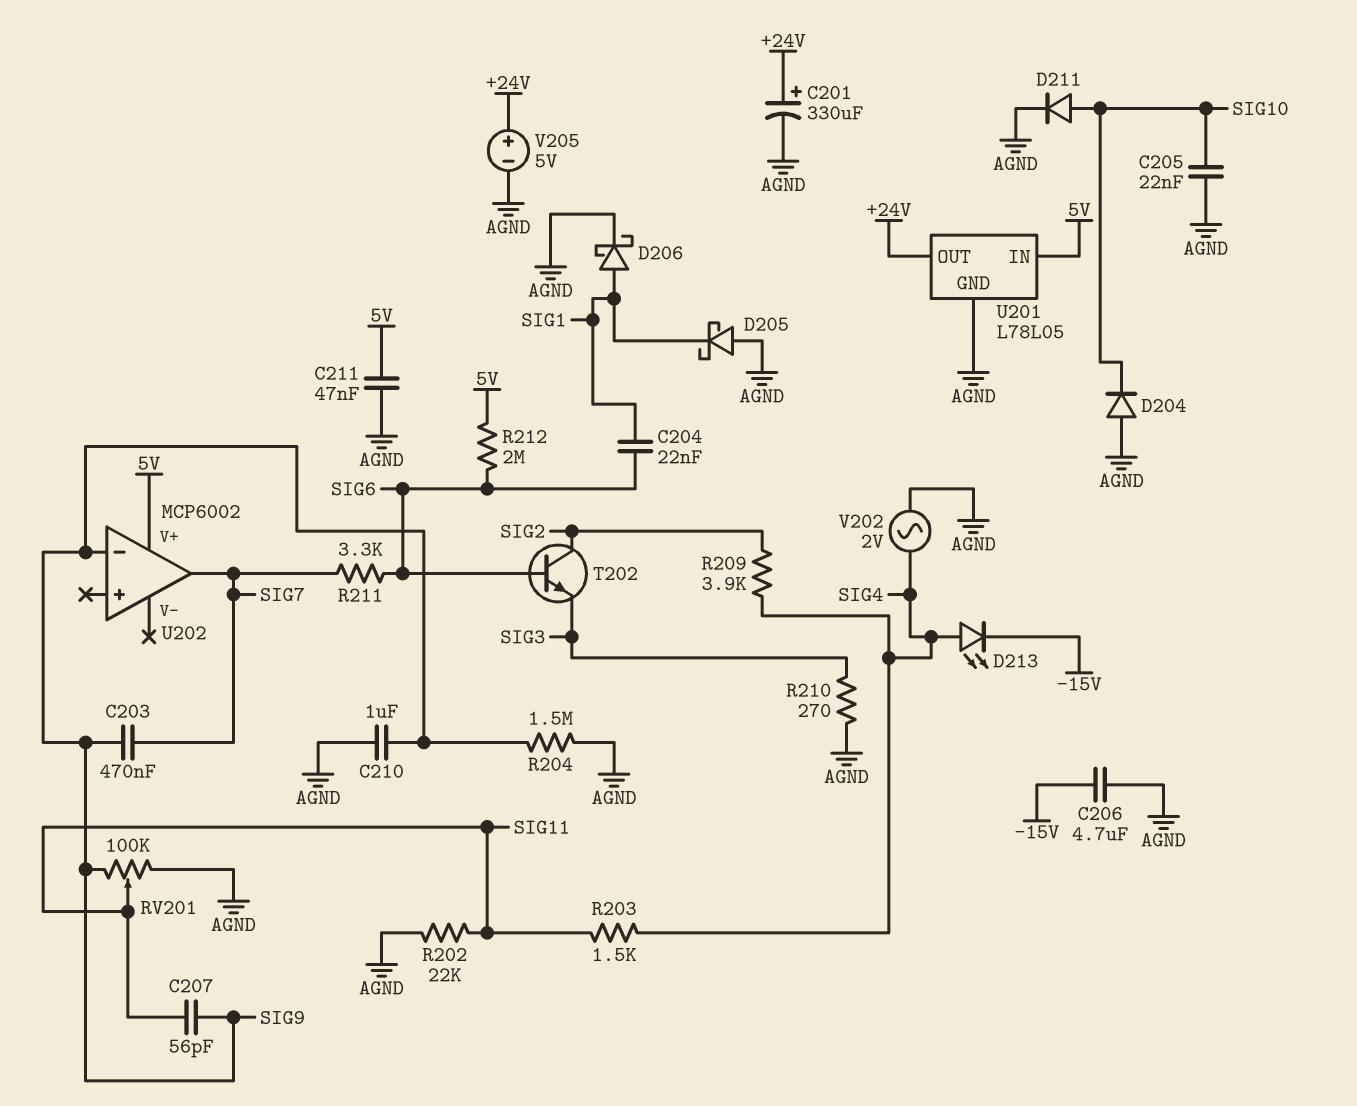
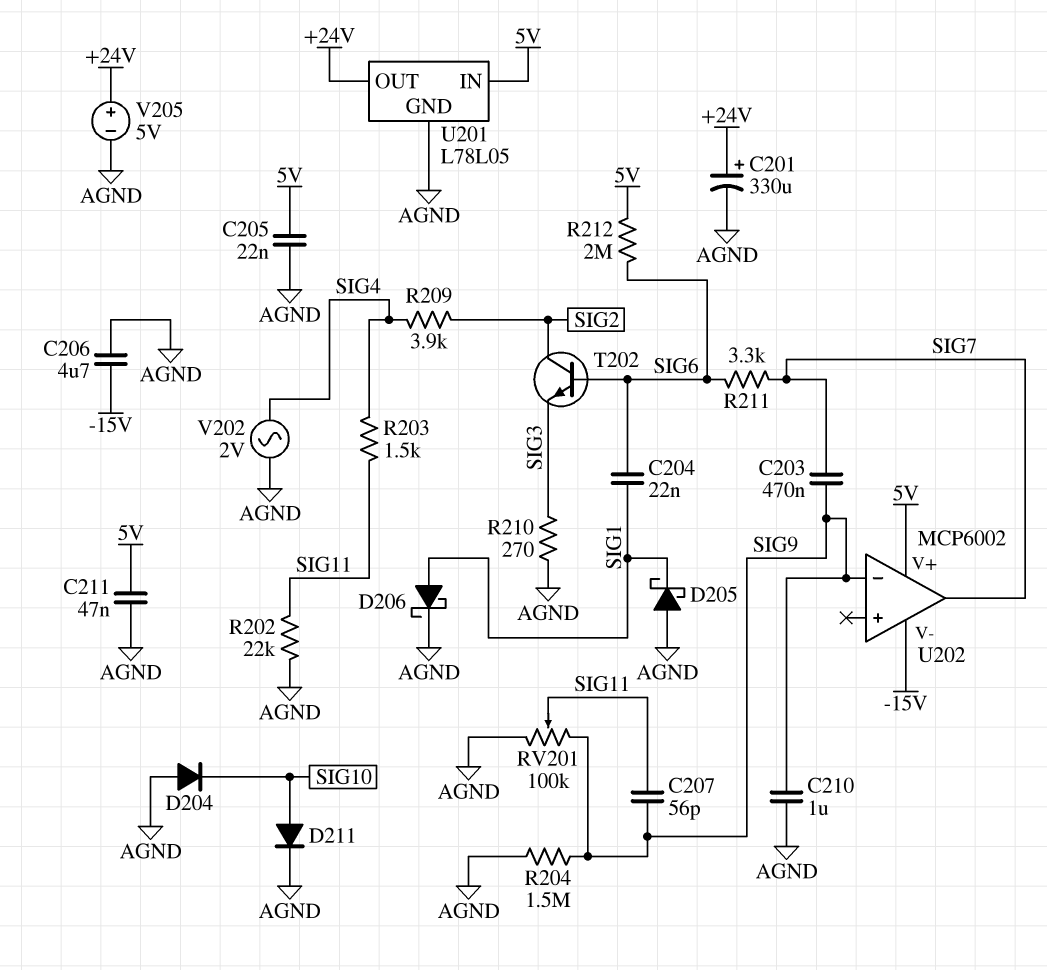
C205: 22nF (AGND, SIG10) -> 22nF (5V, AGND)
D213: LED (A SIG4, K -15V) -> none
U202 pin V-: none -> -15V

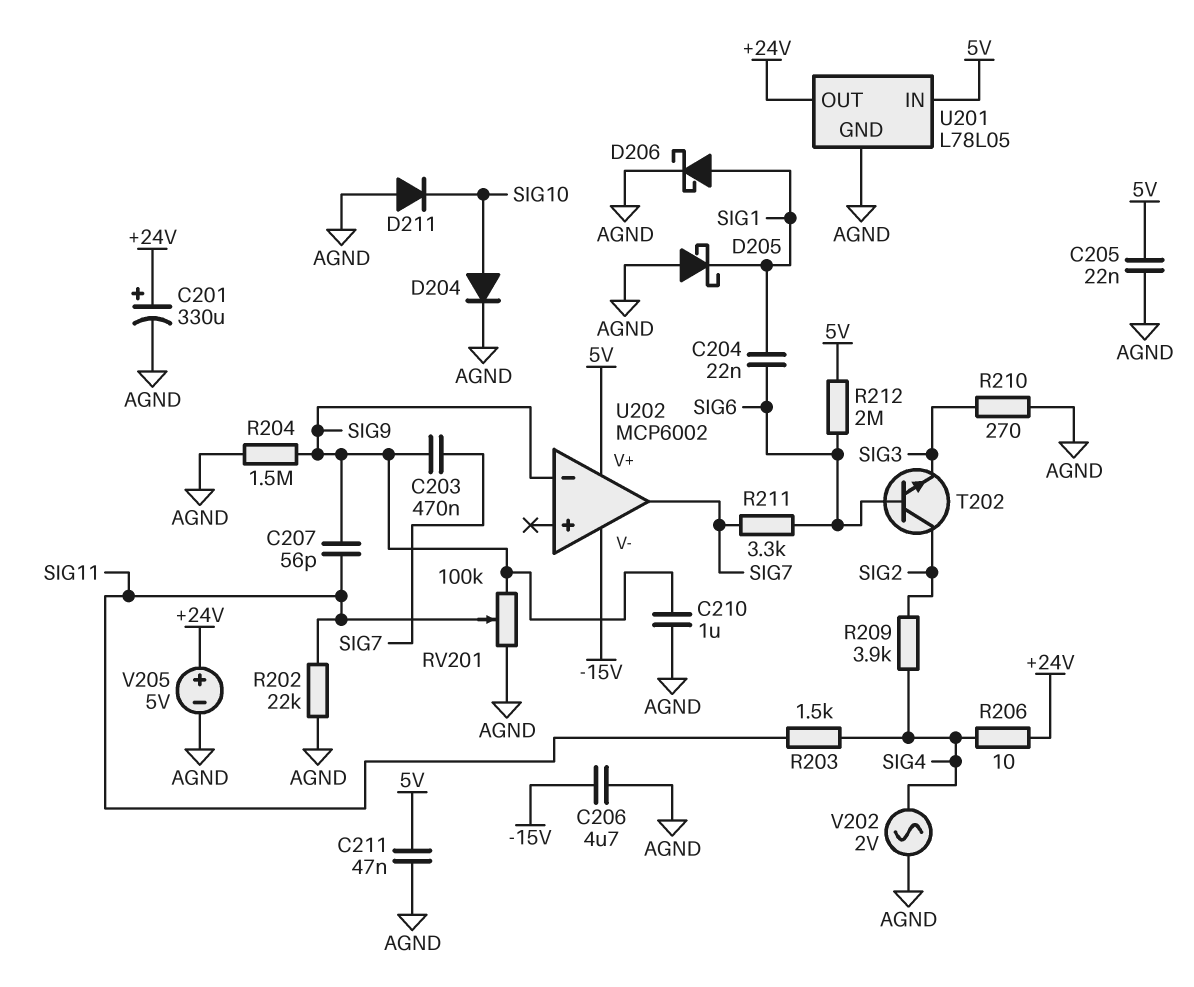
D204: diode (A AGND, K SIG10) -> diode (A SIG10, K AGND)
D211: diode (A SIG10, K AGND) -> diode (A AGND, K SIG10)
R206: none -> 10 (+24V, SIG4)

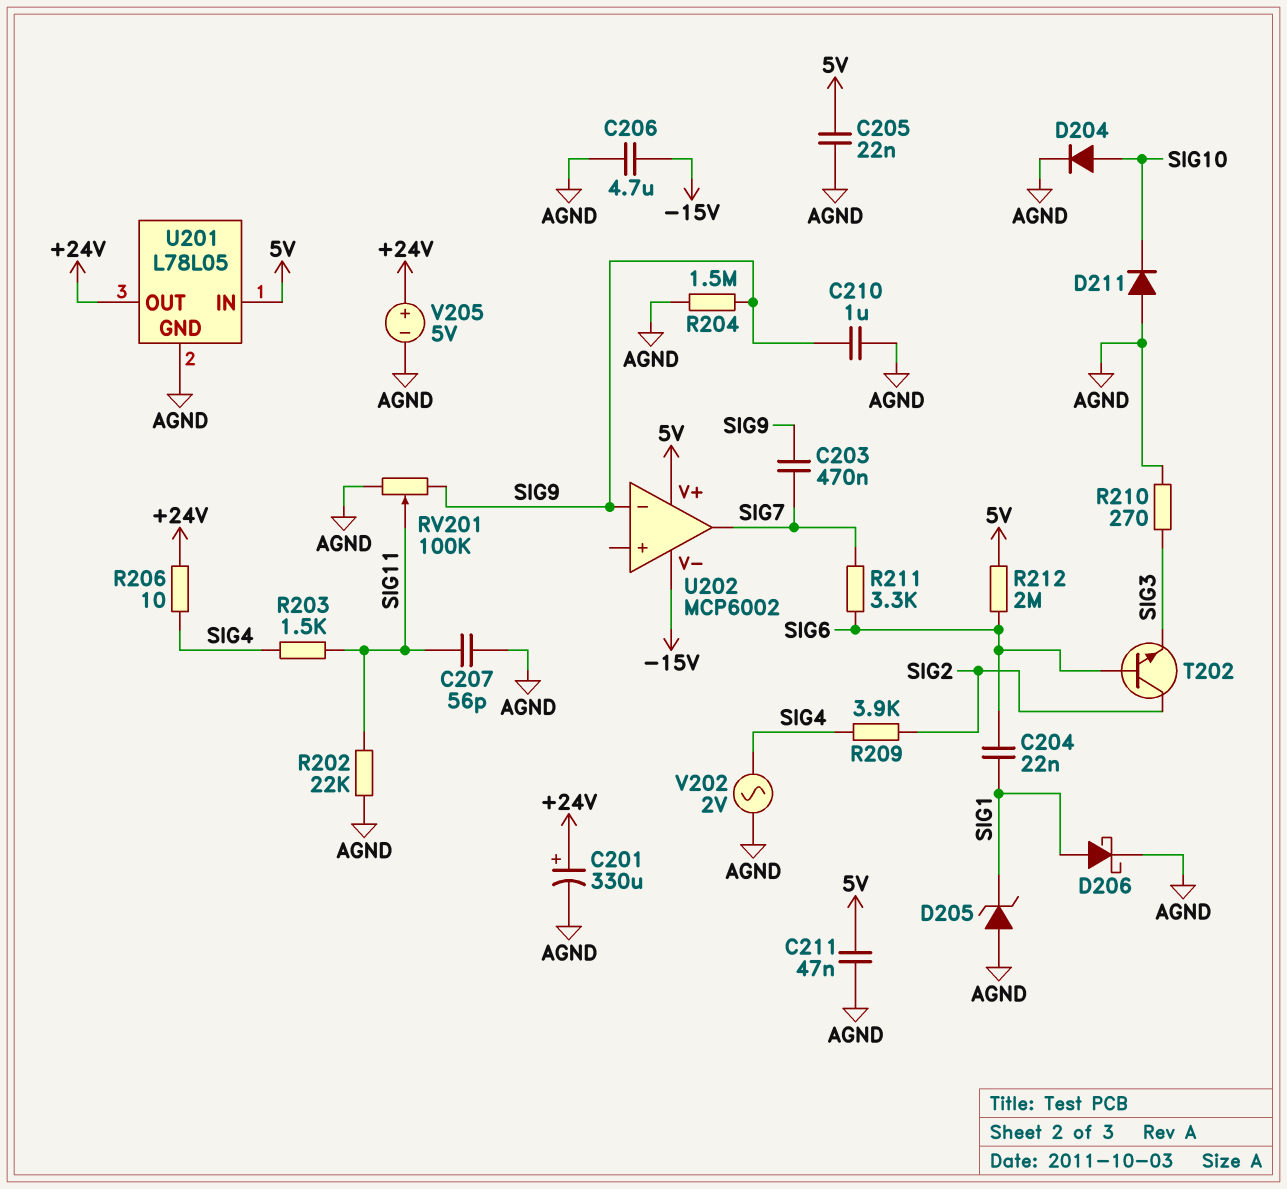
C207: 56pF (SIG9, SIG11) -> 56pF (AGND, SIG11)
D205: schottky (A AGND, K SIG1) -> zener (A AGND, K SIG1)

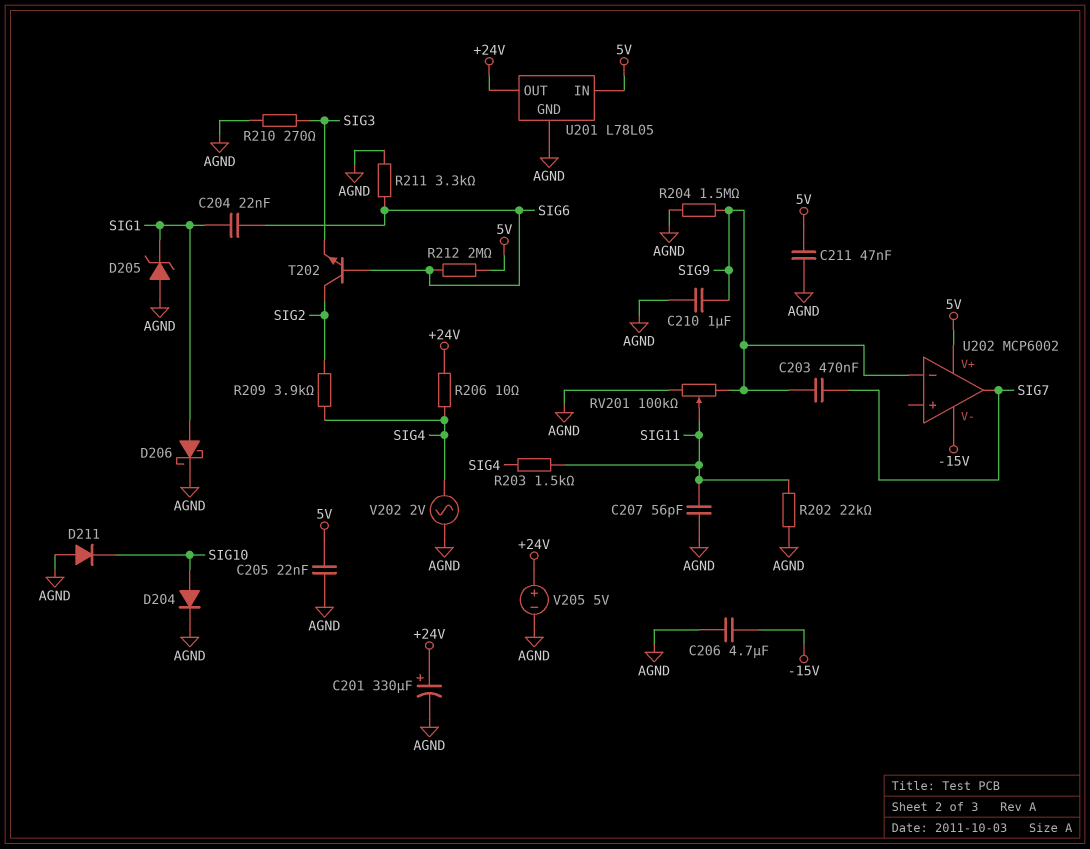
R211: 3.3k (SIG6, SIG7) -> 3.3k (AGND, SIG6)

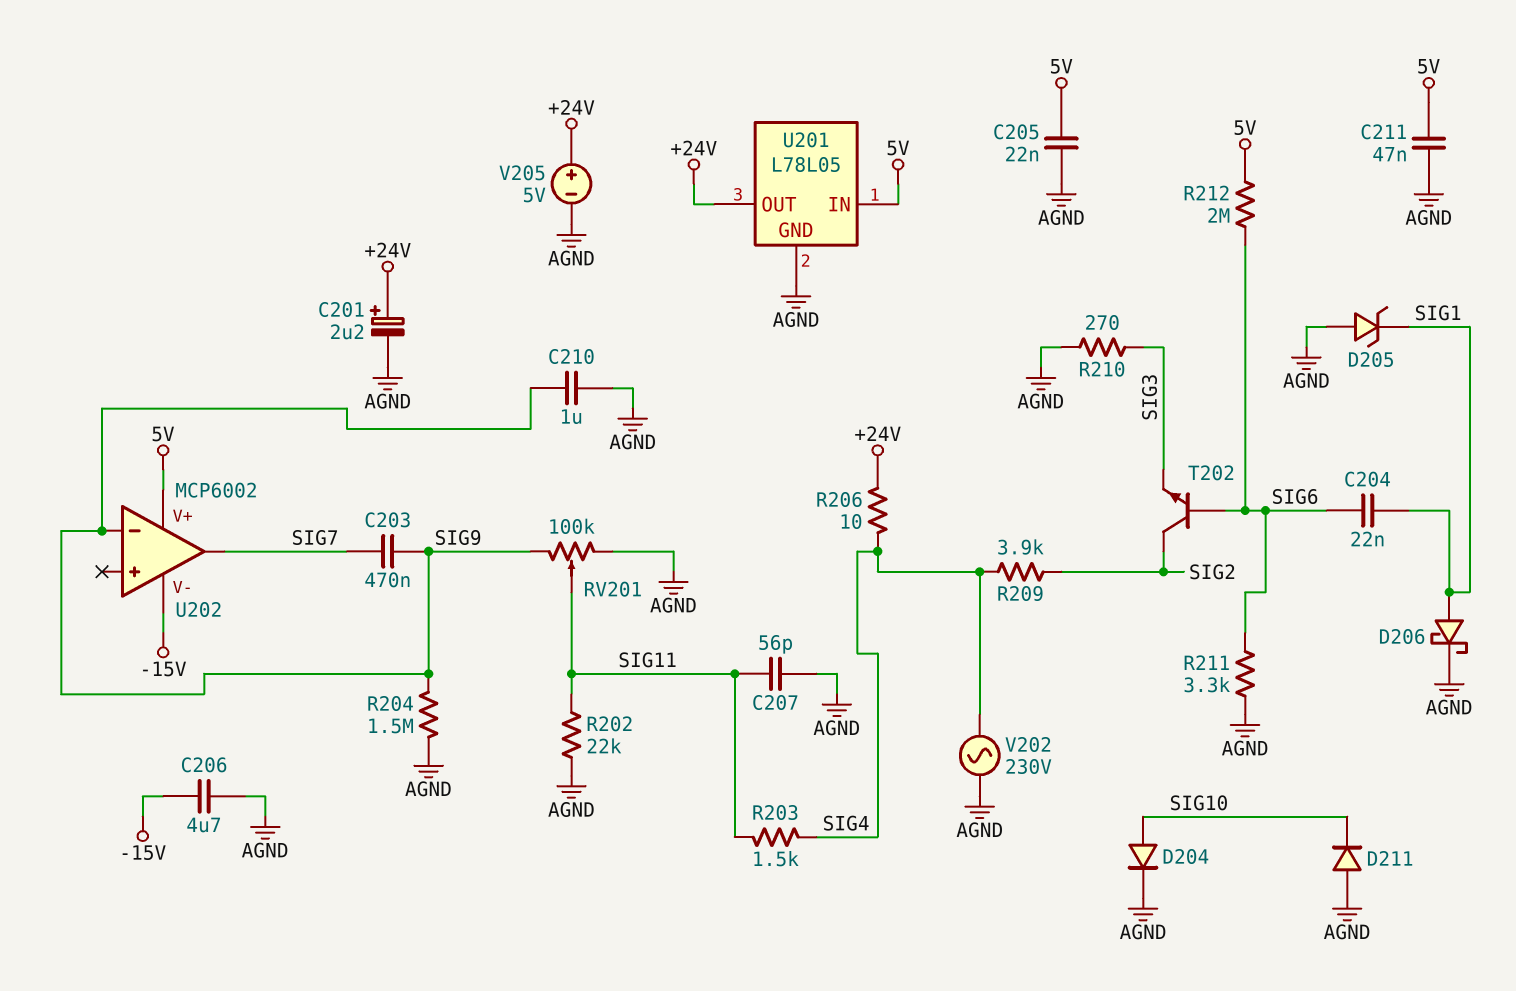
C201: 330uF (plus +24V, minus AGND) -> 2.2uF (plus +24V, minus AGND)
V202: AC 2V (AGND, SIG4) -> AC 230V (AGND, SIG4)

